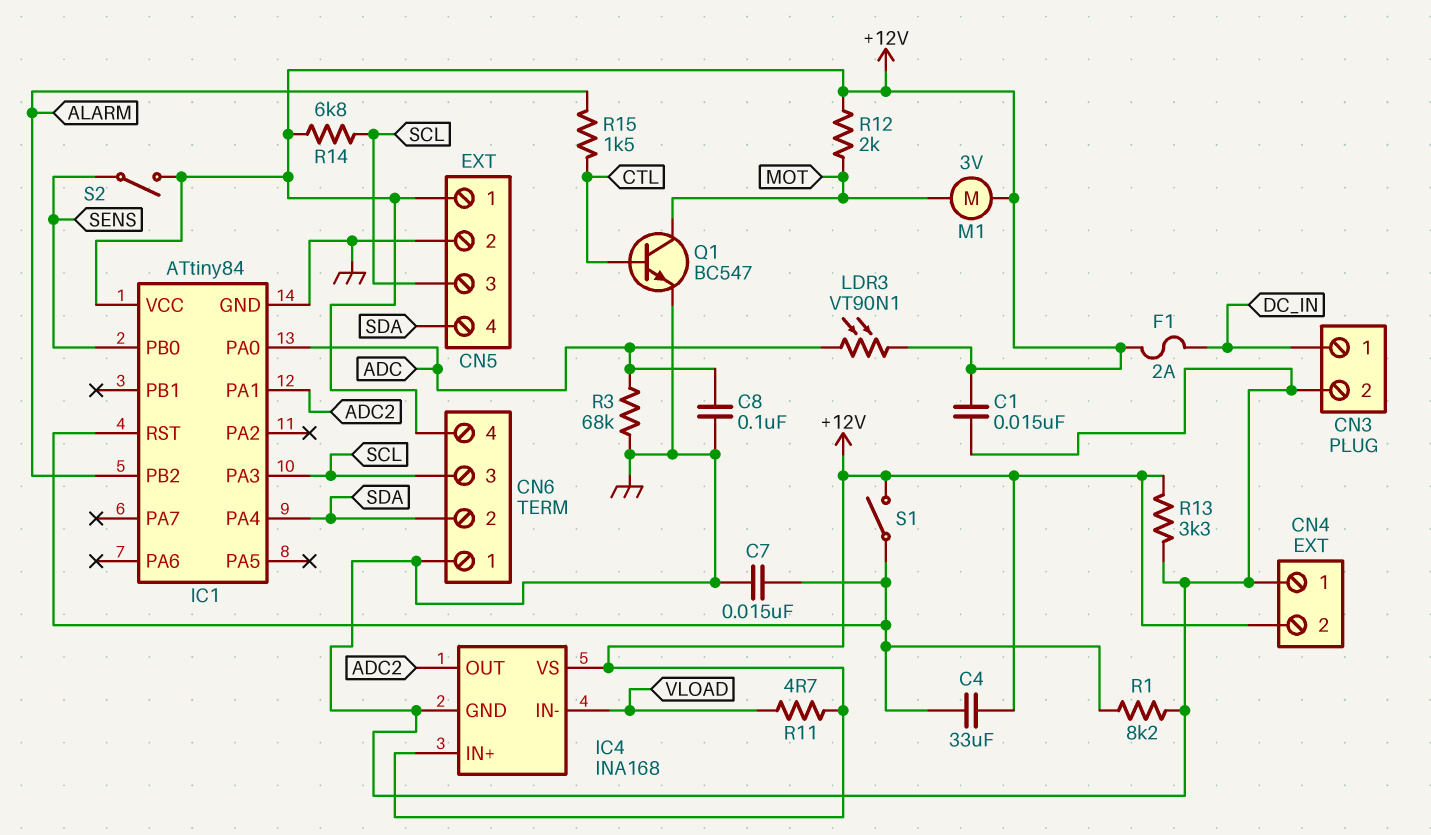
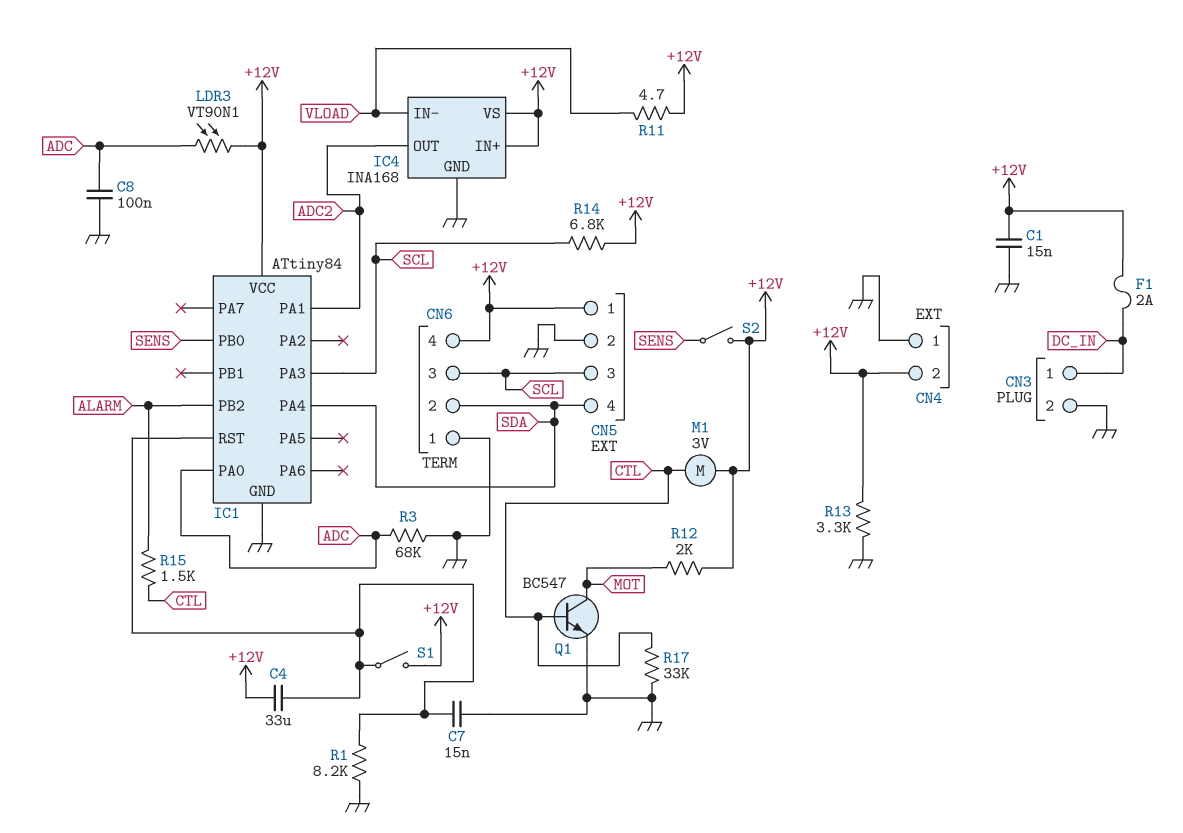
M1: motor 3V (+12V, MOT) -> motor 3V (+12V, CTL)
R17: none -> 33k (CTL, GND)

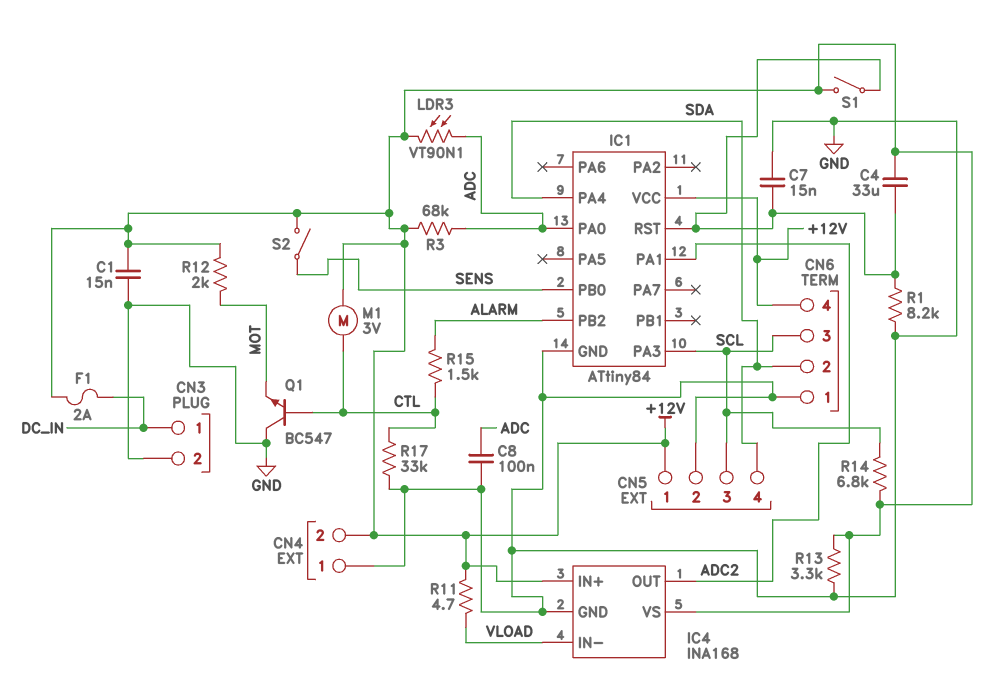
Q1: NPN BC547 (B CTL, C MOT, E GND) -> NPN BC547 (B CTL, C GND, E MOT)
R3: 68k (ADC, GND) -> 68k (+12V, ADC)

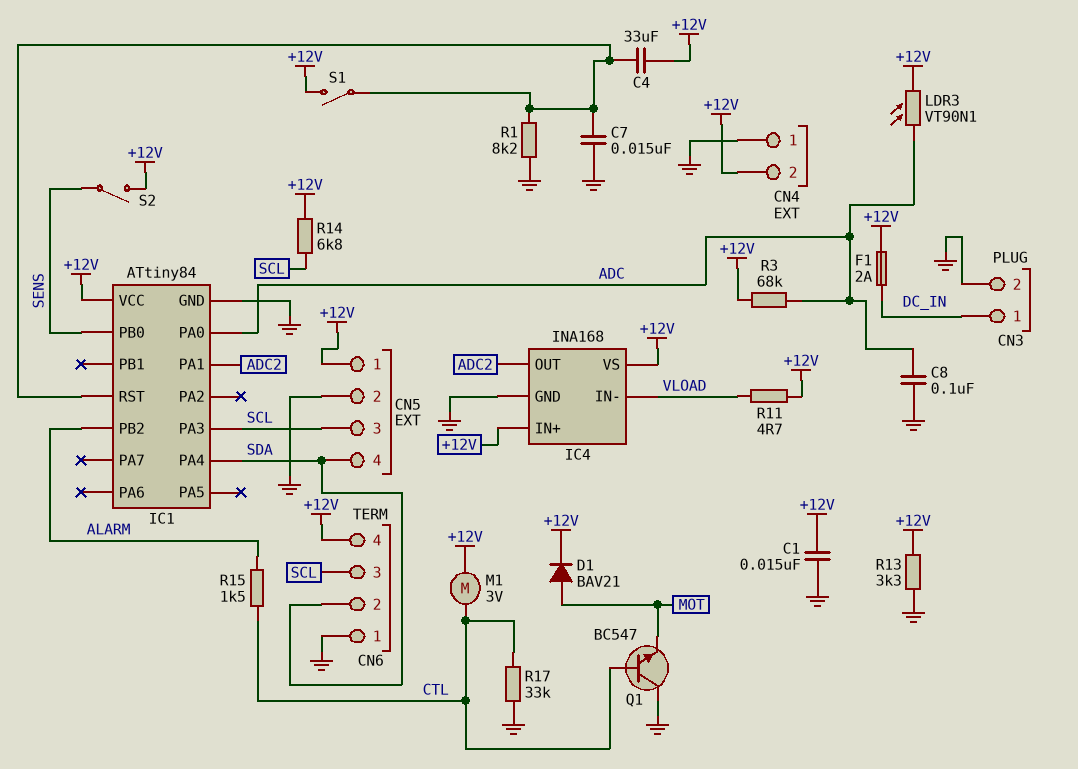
D1: none -> diode BAV21 (A MOT, K +12V)
R12: 2k (+12V, MOT) -> none

